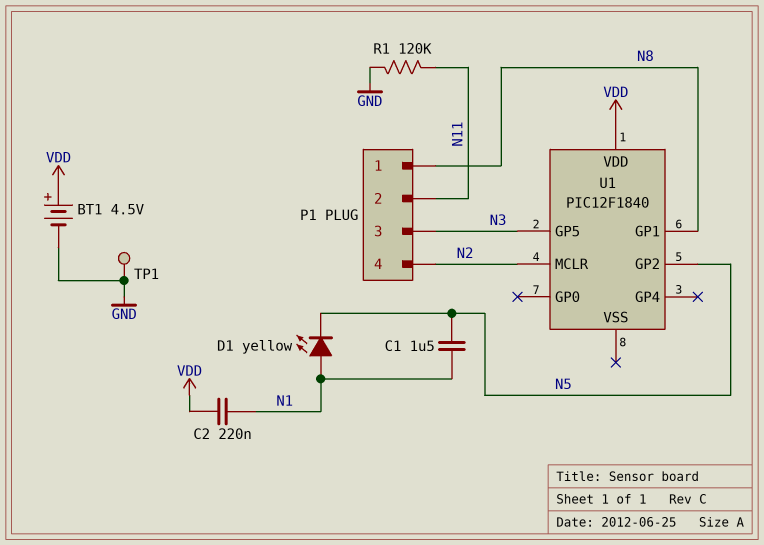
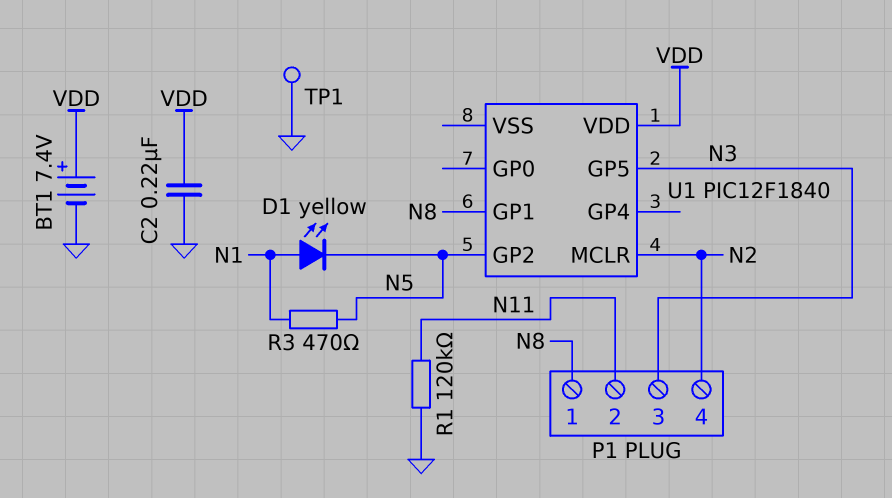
BT1: 4.5V (plus VDD, minus GND) -> 7.4V (plus VDD, minus GND)
C1: 1.5uF (N1, N5) -> none
C2: 220nF (N1, VDD) -> 220nF (GND, VDD)
R3: none -> 470 (N1, N5)

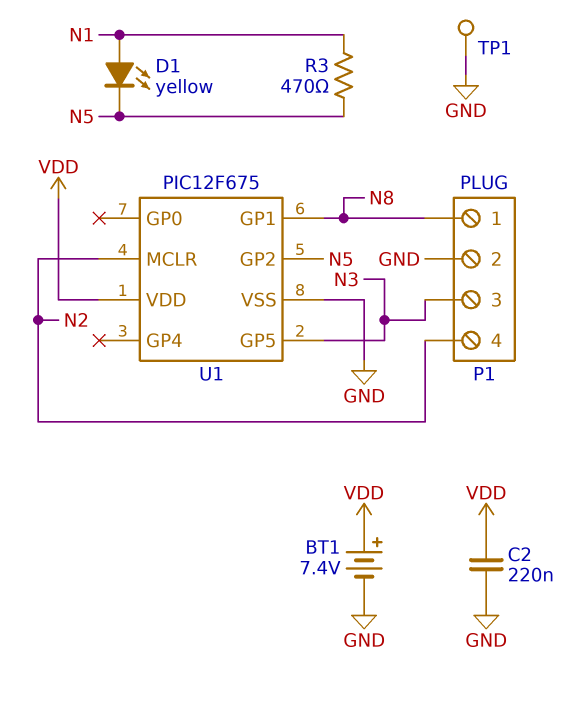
P1 pin 2: N11 -> GND
R1: 120k (GND, N11) -> none
U1: PIC12F1840 -> PIC12F675
U1 pin VSS: none -> GND

